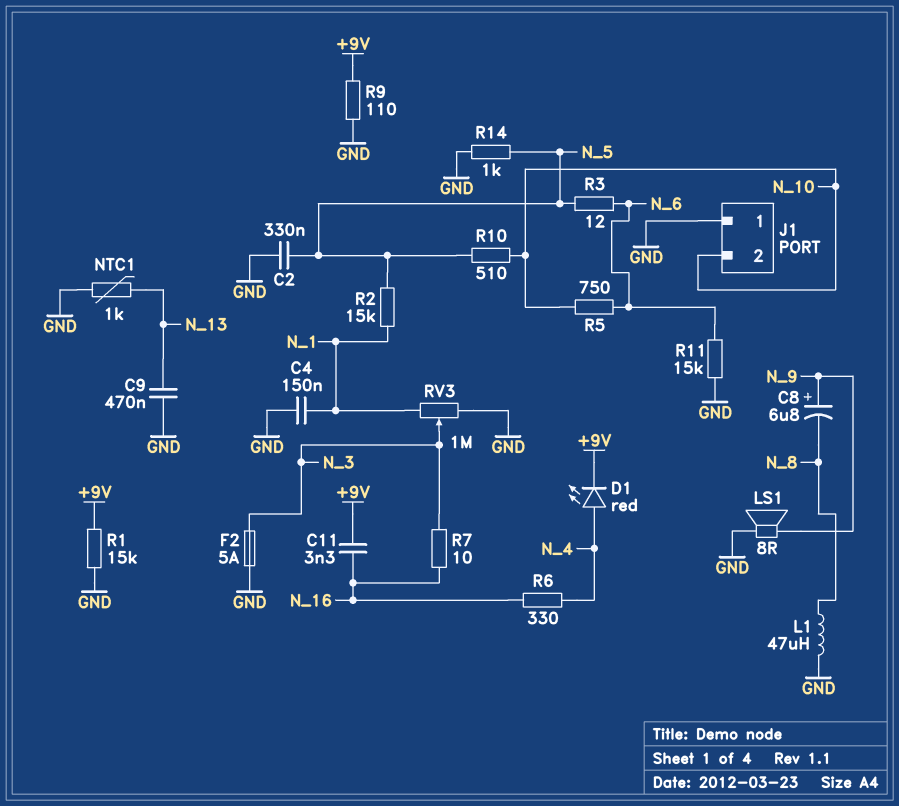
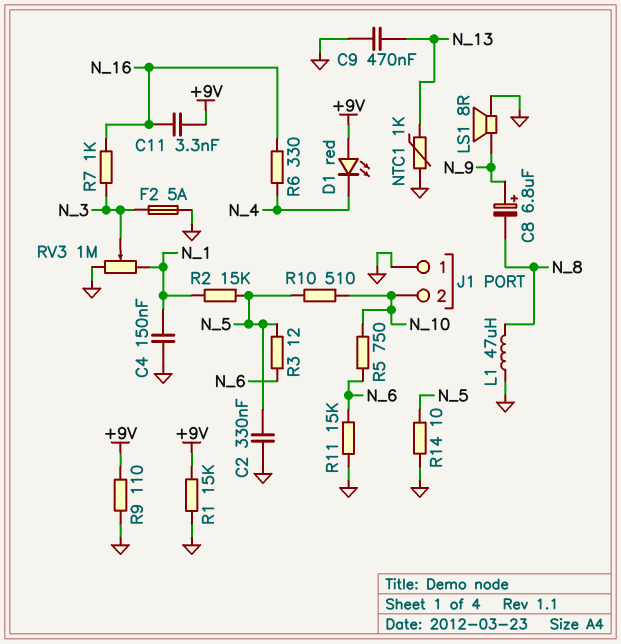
D1: LED red (A N_4, K +9V) -> LED red (A +9V, K N_4)
R7: 10 (N_3, N_16) -> 1k (N_3, N_16)
R14: 1k (GND, N_5) -> 10 (GND, N_5)

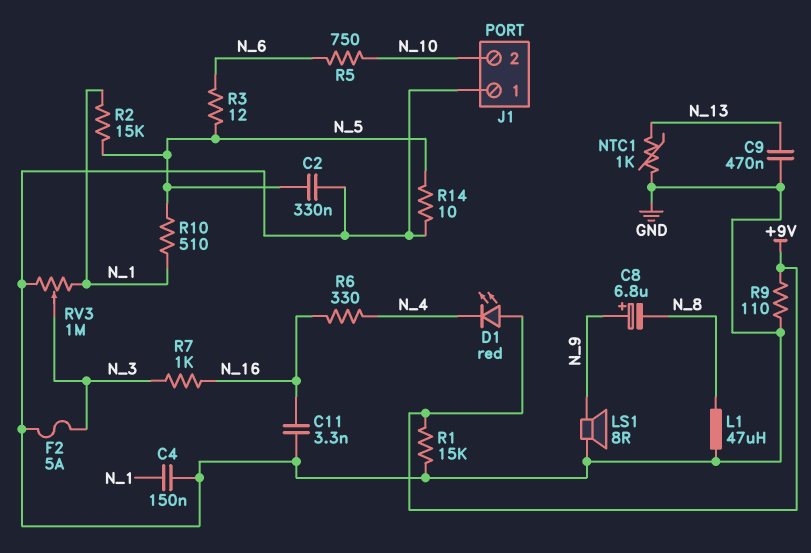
C11: 3.3nF (+9V, N_16) -> 3.3nF (GND, N_16)
R10: 510 (N_5, N_10) -> 510 (N_1, N_5)
R11: 15k (GND, N_6) -> none

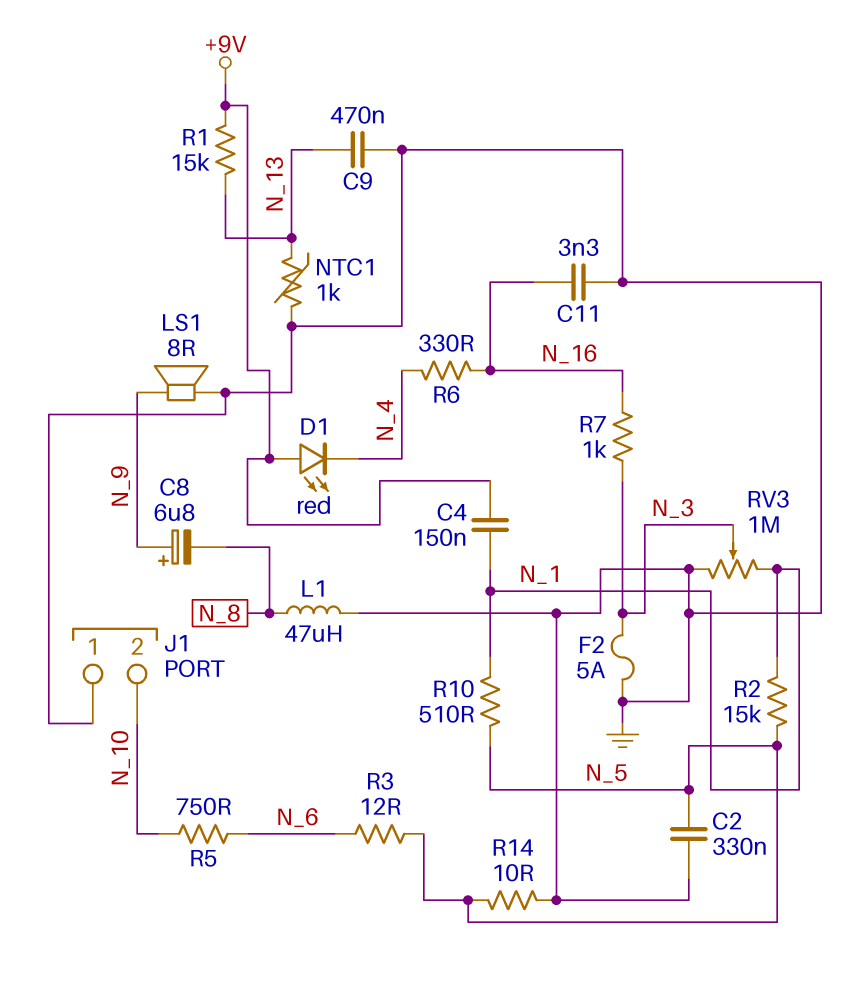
C4: 150nF (GND, N_1) -> 150nF (+9V, N_1)
R1: 15k (+9V, GND) -> 15k (+9V, N_13)
R9: 110 (+9V, GND) -> none

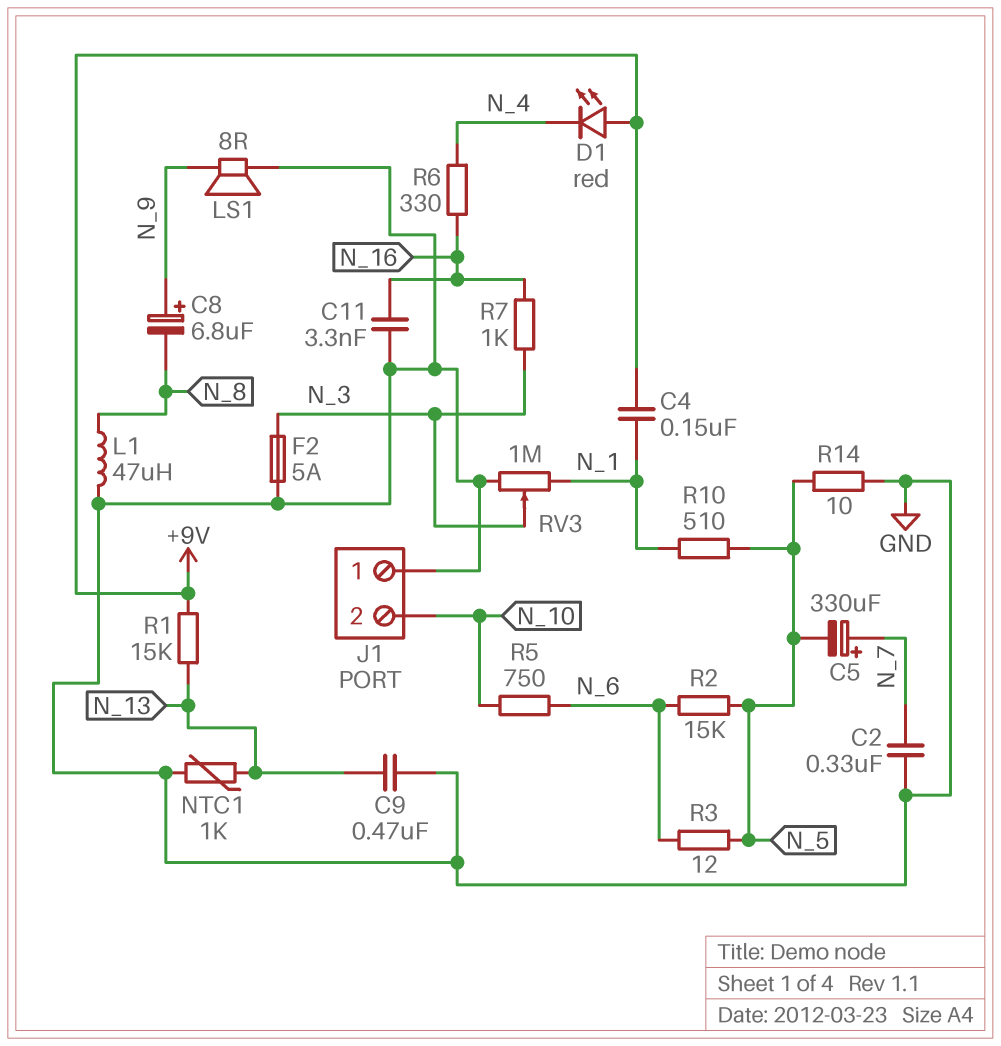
C2: 330nF (GND, N_5) -> 330nF (GND, N_7)
C5: none -> 330uF (plus N_7, minus N_5)
R2: 15k (N_1, N_5) -> 15k (N_5, N_6)

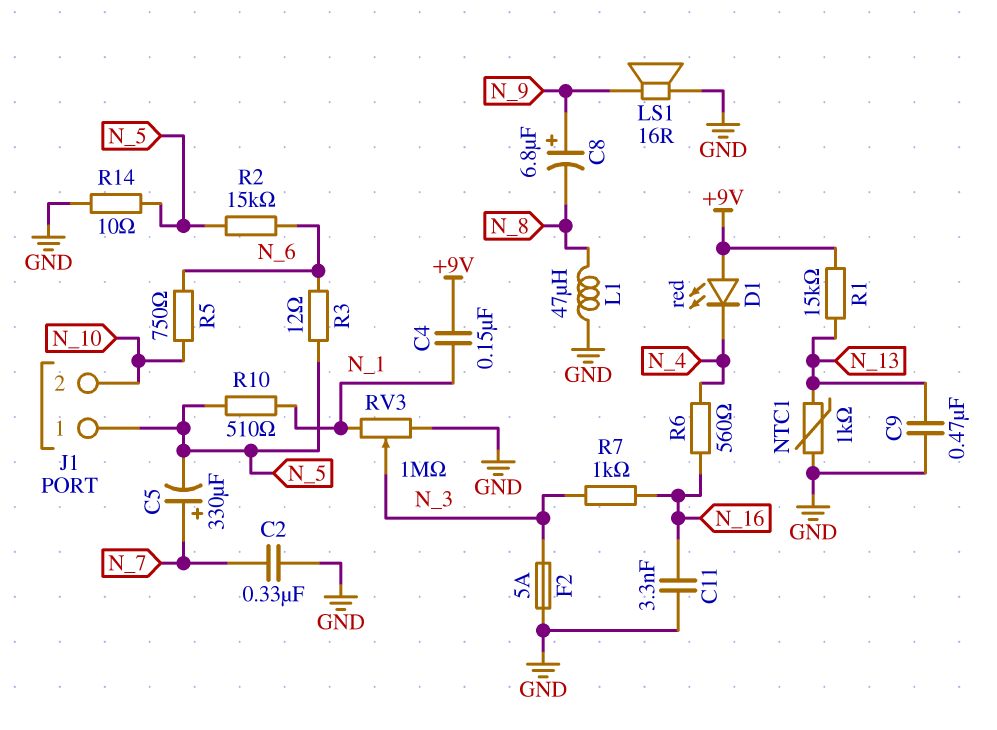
J1 pin 1: GND -> N_5
LS1: speaker 8R (GND, N_9) -> speaker 16R (GND, N_9)
R6: 330 (N_4, N_16) -> 560 (N_4, N_16)

